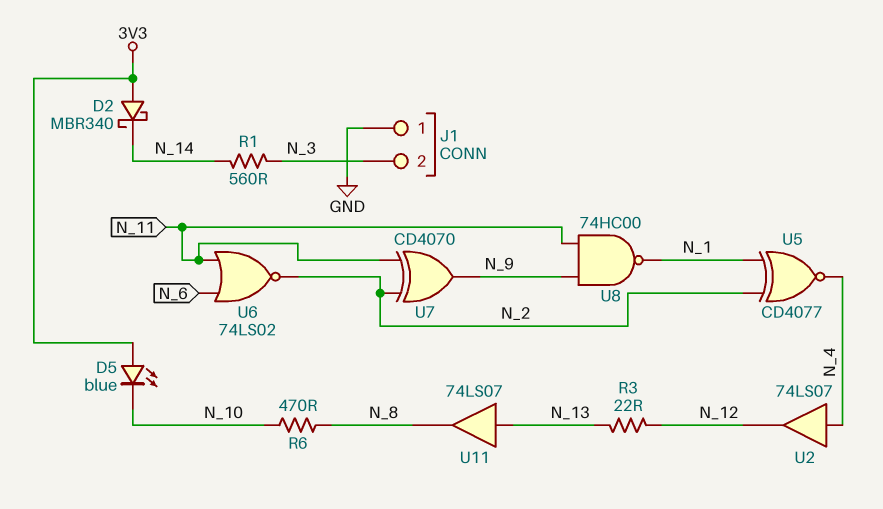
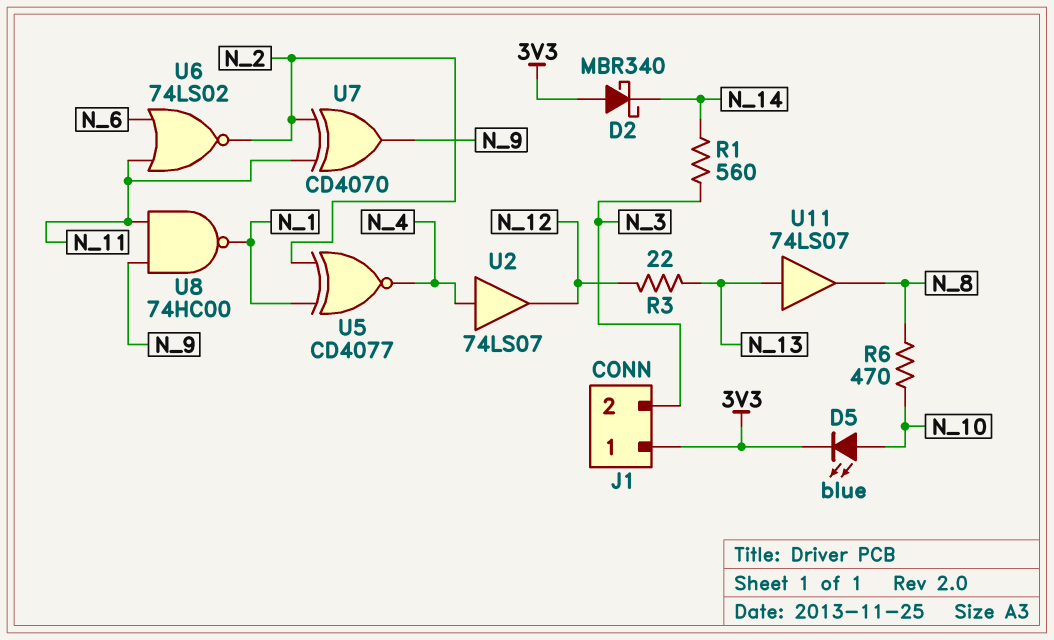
D5: LED blue (A 3V3, K N_10) -> LED blue (A N_10, K 3V3)
J1 pin 1: GND -> 3V3

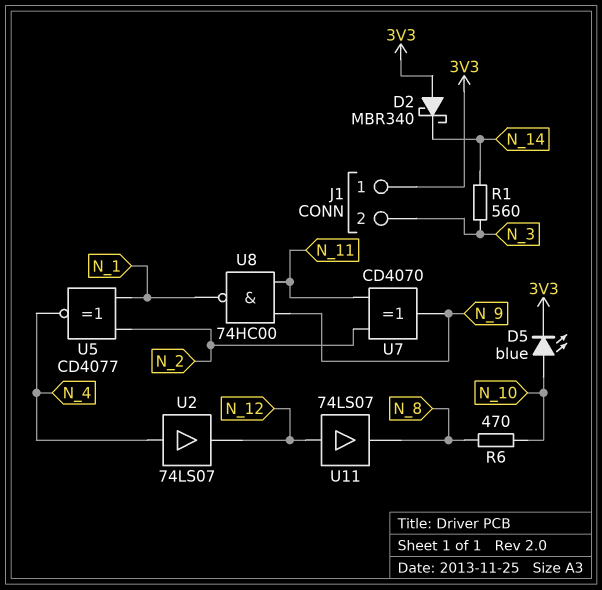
R3: 22 (N_12, N_13) -> none
U6: NOR 74LS02 (in N_6, in N_11, out N_2) -> none
U11: buffer 74LS07 (in N_13, out N_8) -> buffer 74LS07 (in N_12, out N_8)

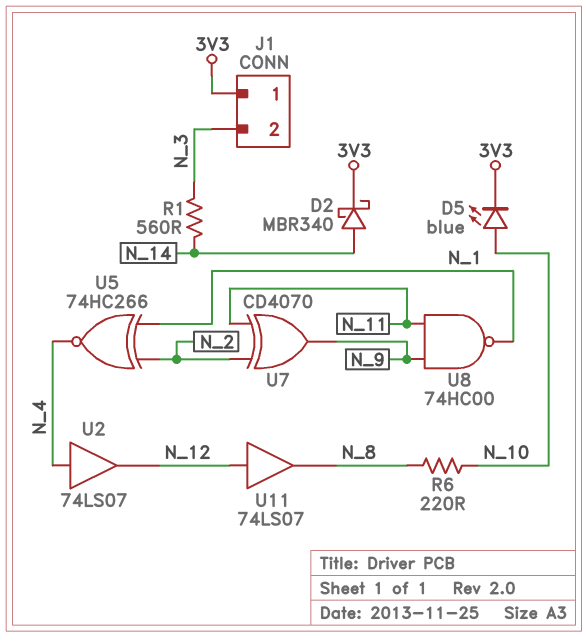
D2: schottky MBR340 (A 3V3, K N_14) -> schottky MBR340 (A N_14, K 3V3)
R6: 470 (N_8, N_10) -> 220 (N_8, N_10)
U5: XNOR CD4077 (in N_1, in N_2, out N_4) -> XNOR 74HC266 (in N_1, in N_2, out N_4)

